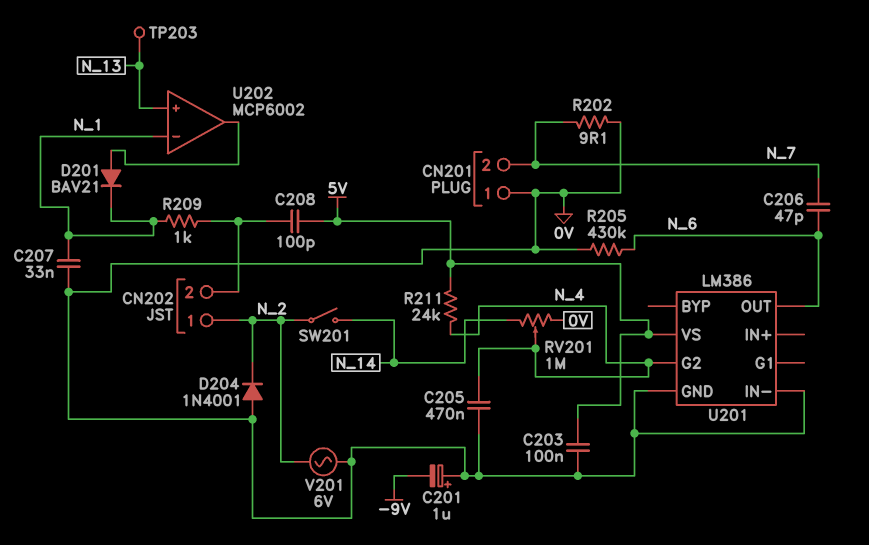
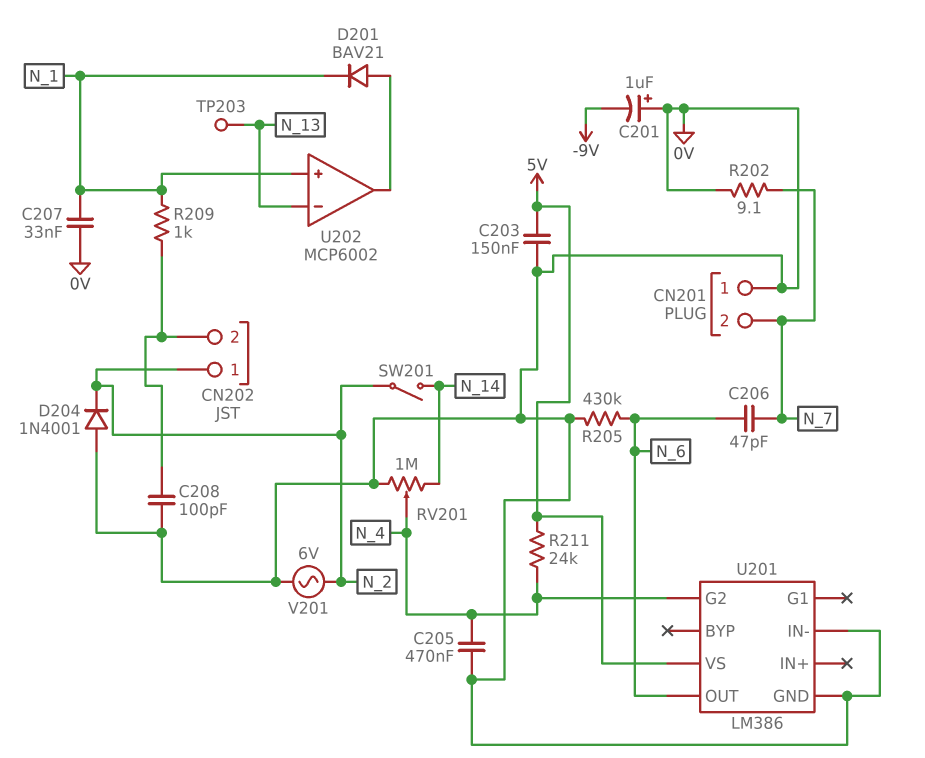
C203: 100nF (0V, 5V) -> 150nF (0V, 5V)
C208: 100pF (5V, CN202/2) -> 100pF (0V, CN202/2)
U202 pin in+: N_13 -> N_1
U202 pin in-: N_1 -> N_13

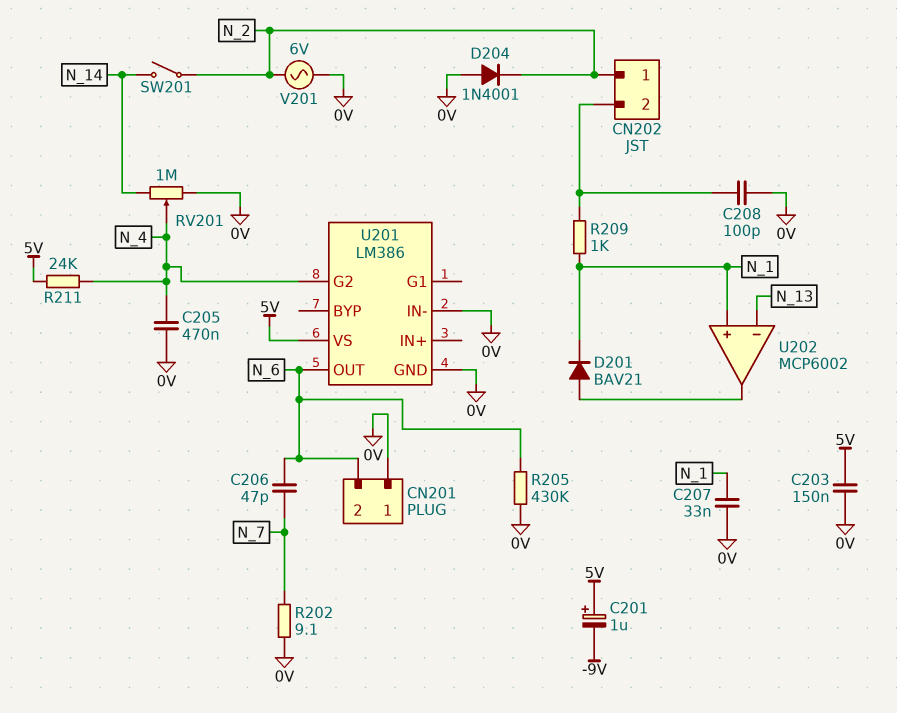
C201: 1uF (plus 0V, minus -9V) -> 1uF (plus 5V, minus -9V)
CN201 pin 2: N_7 -> N_6
TP203: test point (N_13) -> none

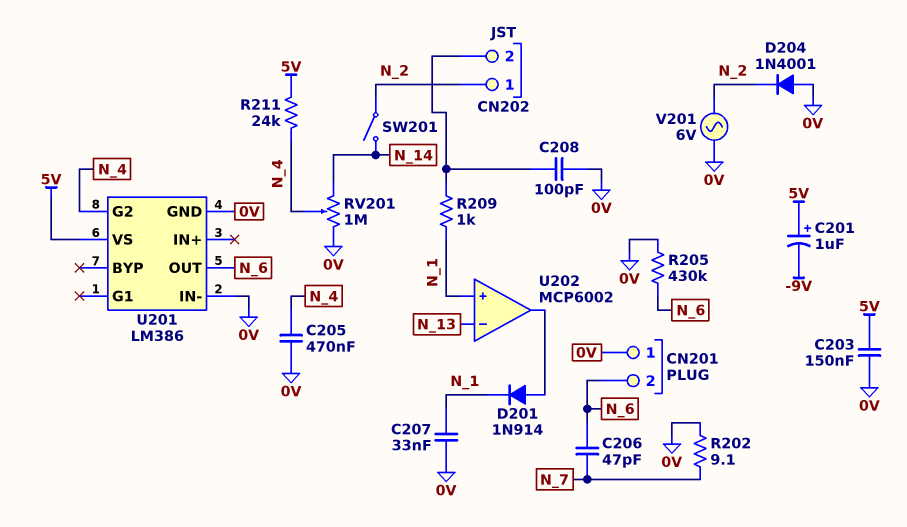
D201: diode BAV21 (A U202/out, K N_1) -> diode 1N914 (A U202/out, K N_1)

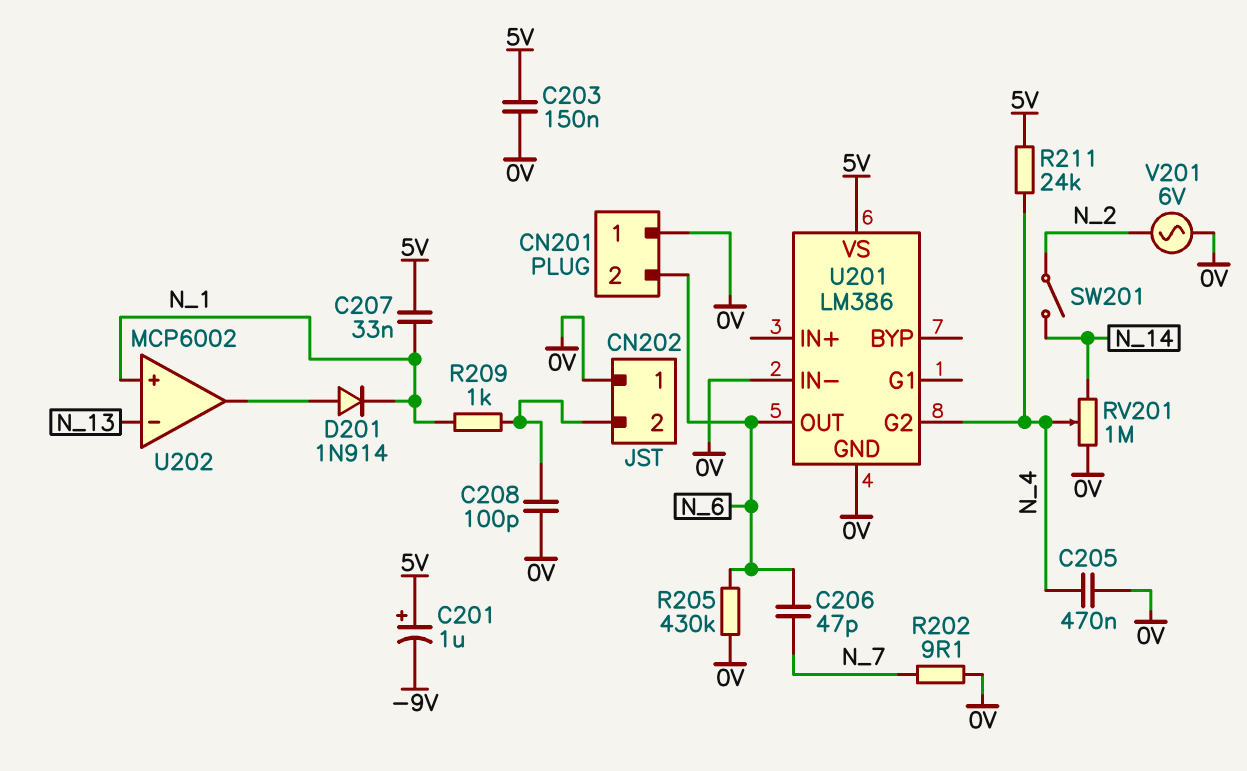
C207: 33nF (0V, N_1) -> 33nF (5V, N_1)
CN202 pin 1: N_2 -> 0V
D204: diode 1N4001 (A 0V, K N_2) -> none

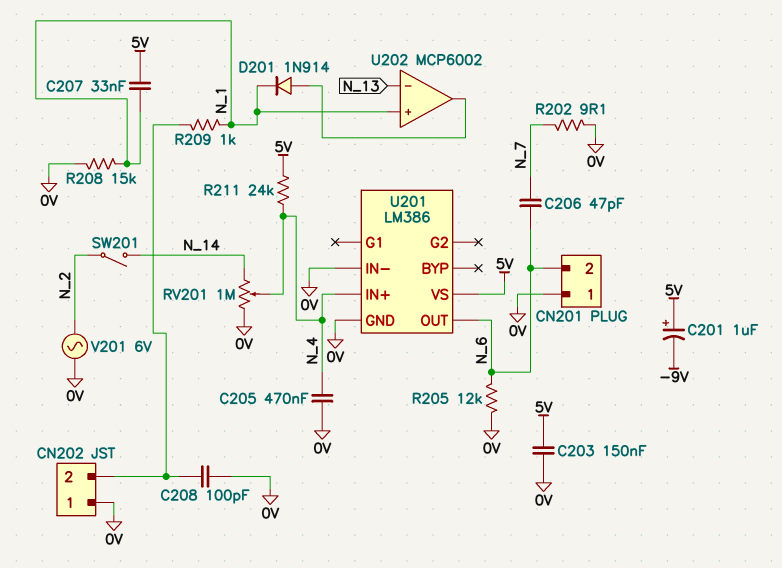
R205: 430k (0V, N_6) -> 12k (0V, N_6)
R208: none -> 15k (0V, N_1)
U201 pin G2: N_4 -> none
U201 pin IN+: none -> N_4

